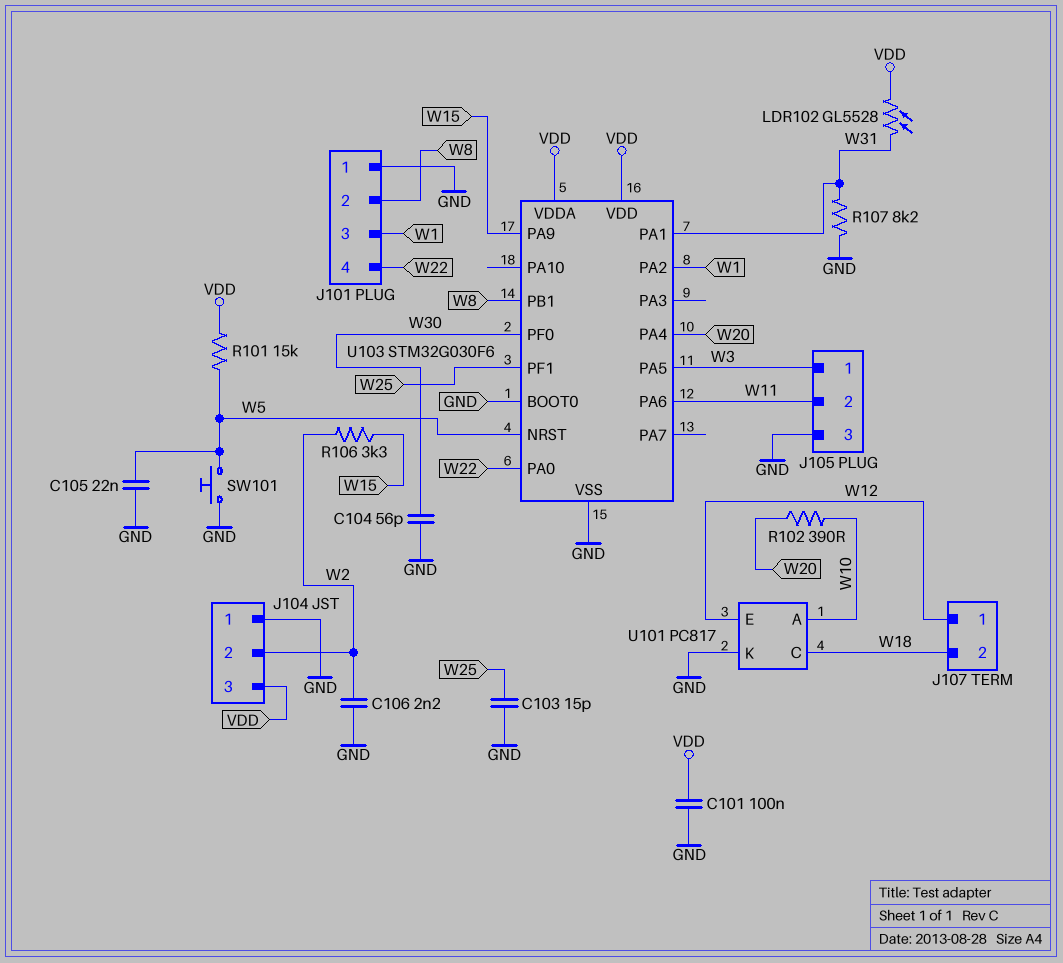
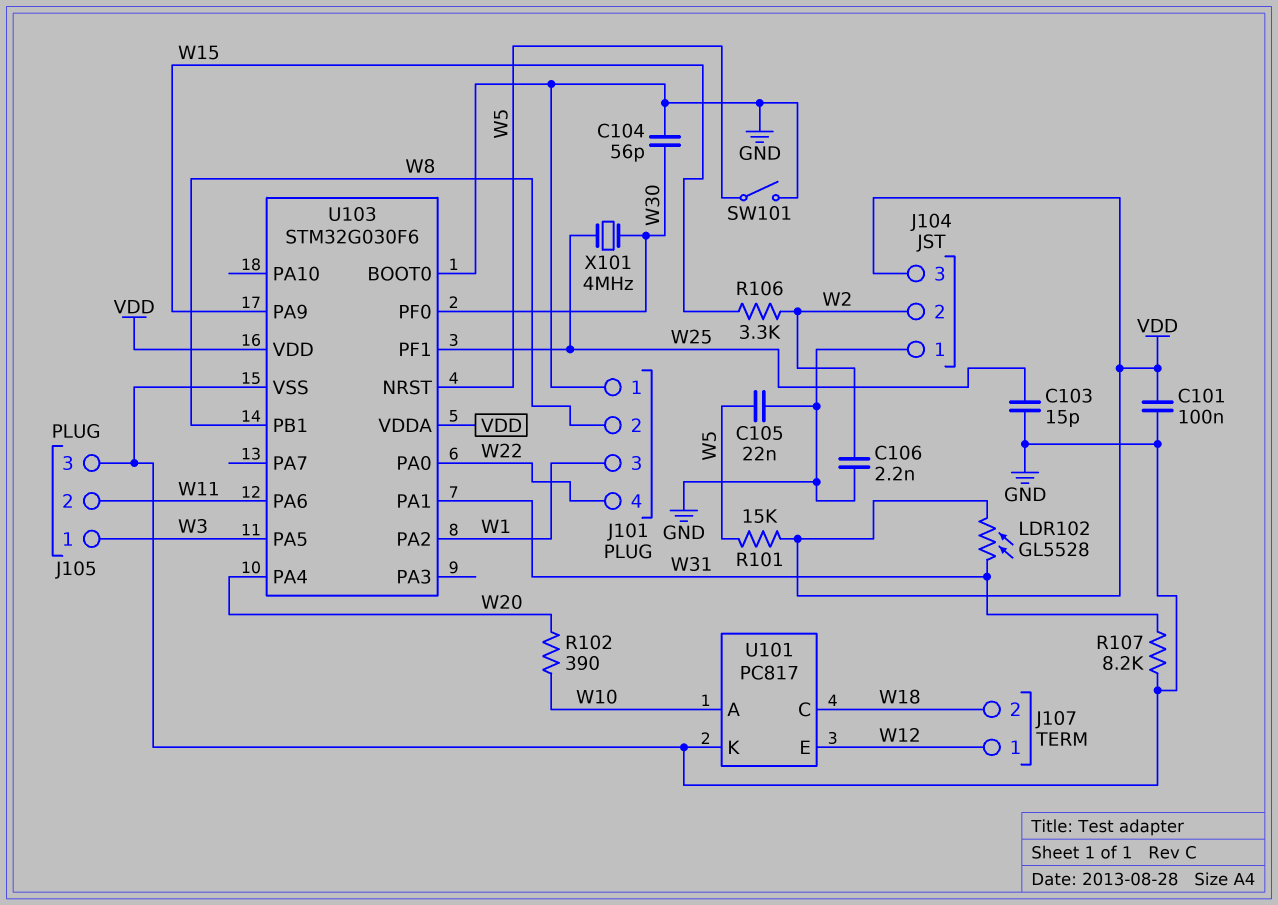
SW101: button (GND, W5) -> switch (GND, W5)
X101: none -> 4MHz (W25, W30)

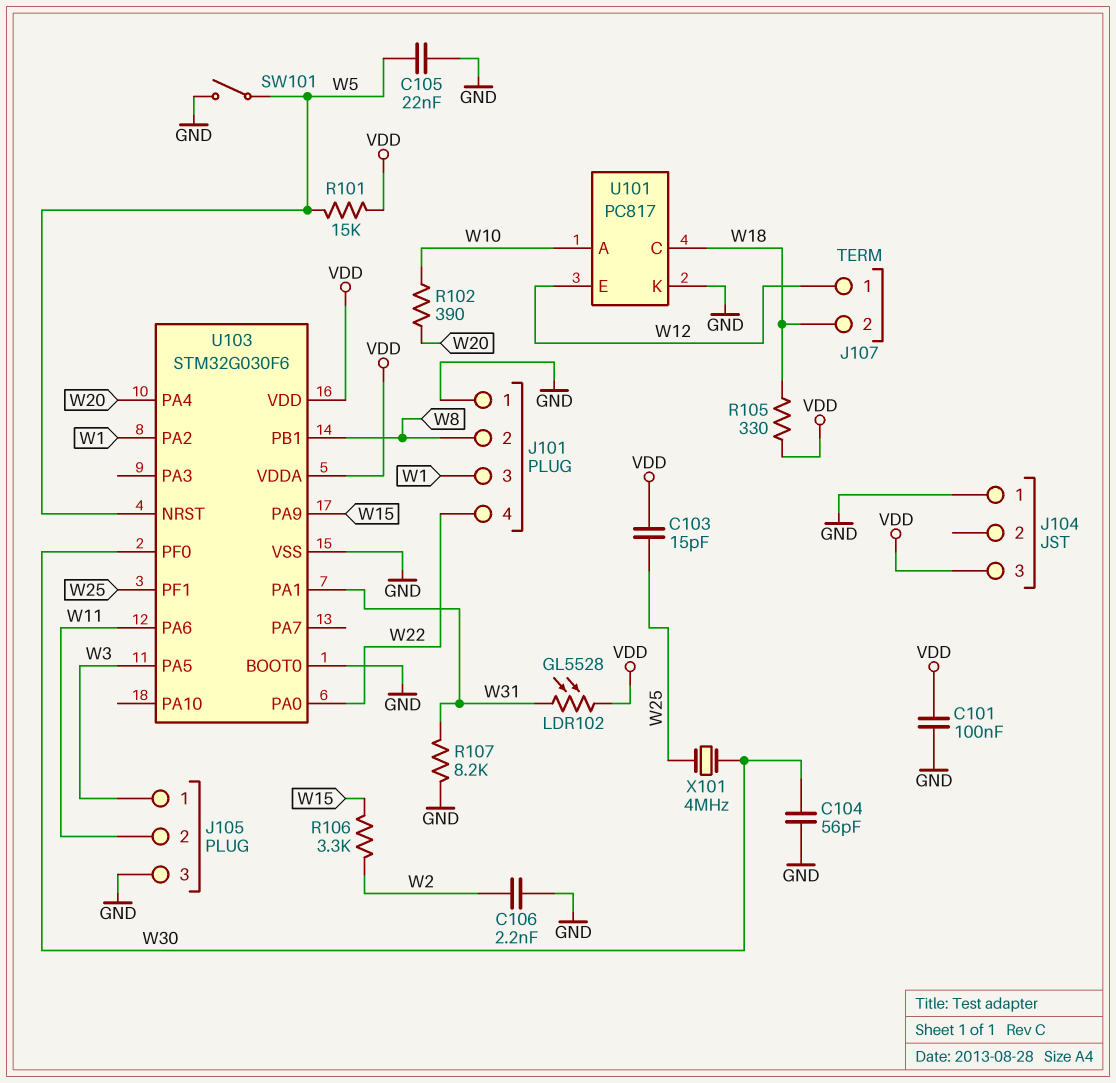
C103: 15pF (GND, W25) -> 15pF (VDD, W25)
J104 pin 2: W2 -> none
R105: none -> 330 (VDD, W18)

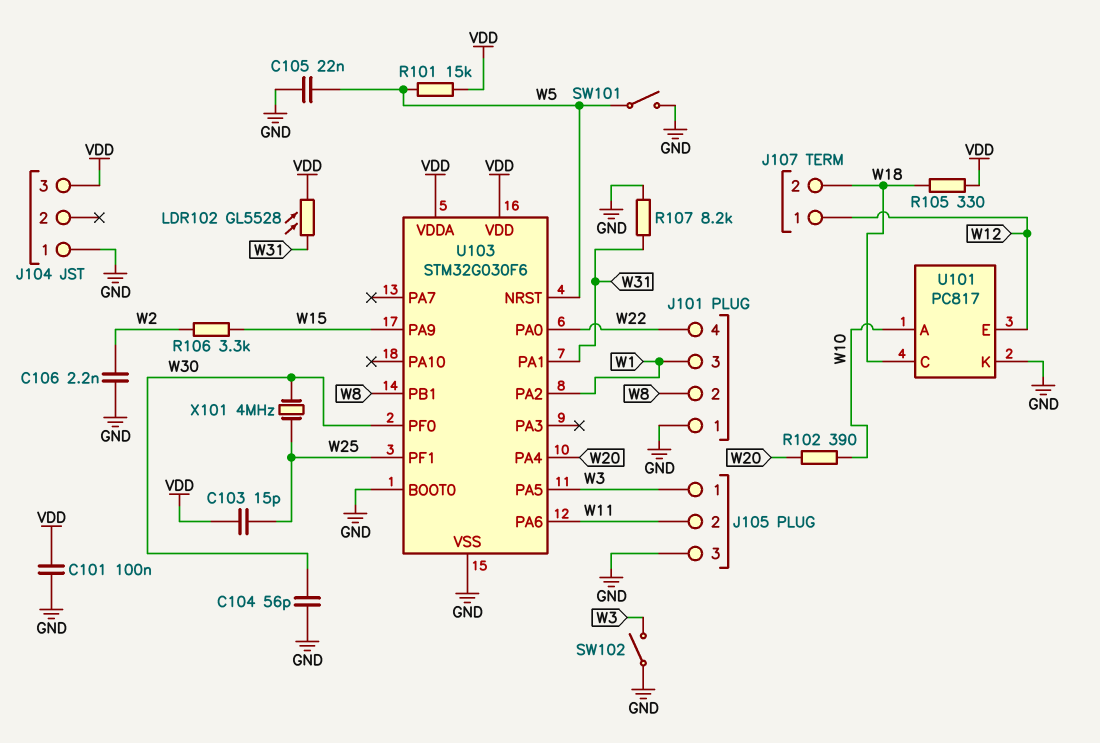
SW102: none -> switch (GND, W3)

